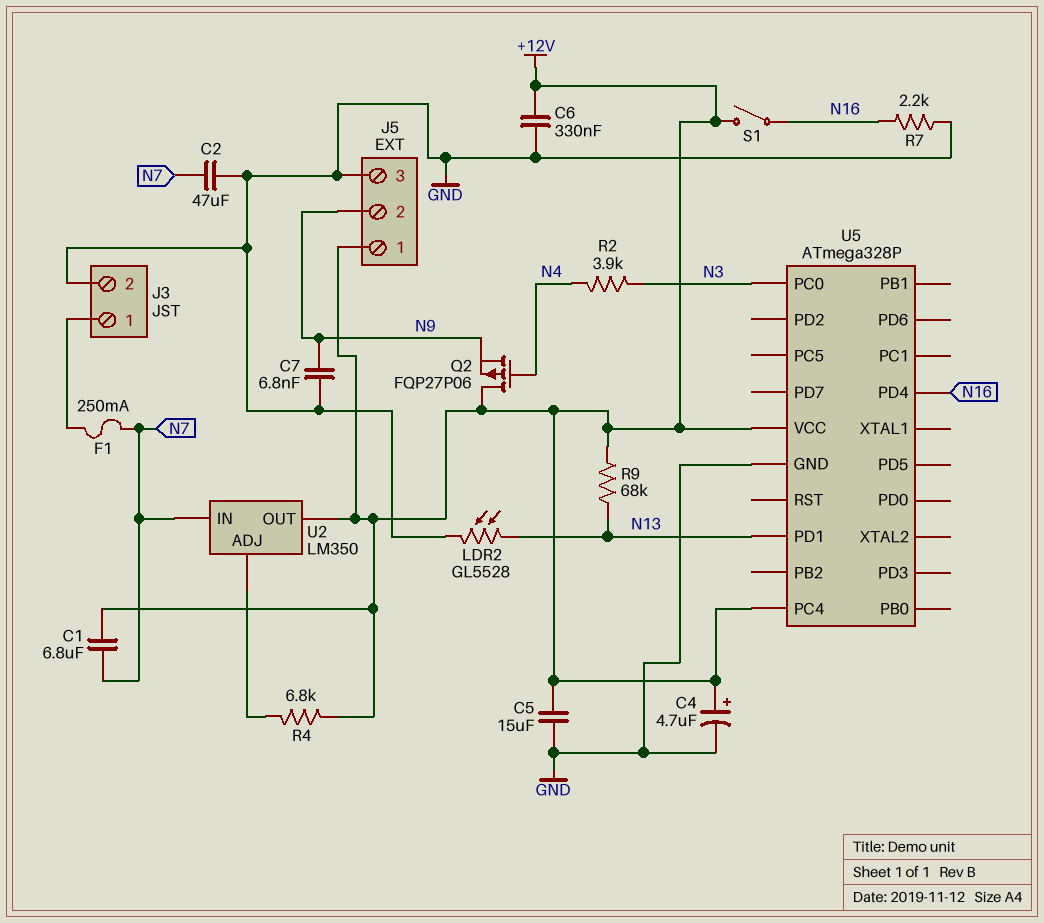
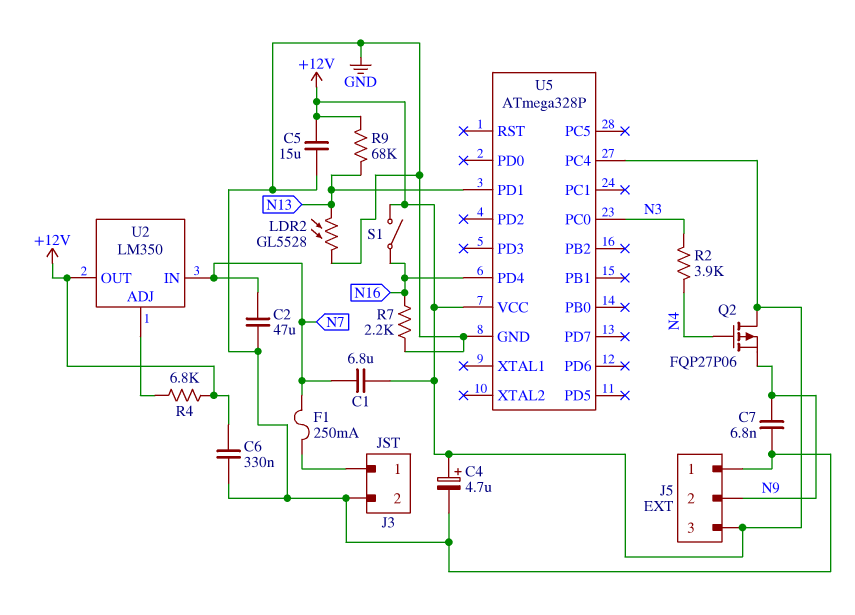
J5 pin 1: +12V -> GND
J5 pin 3: GND -> +12V

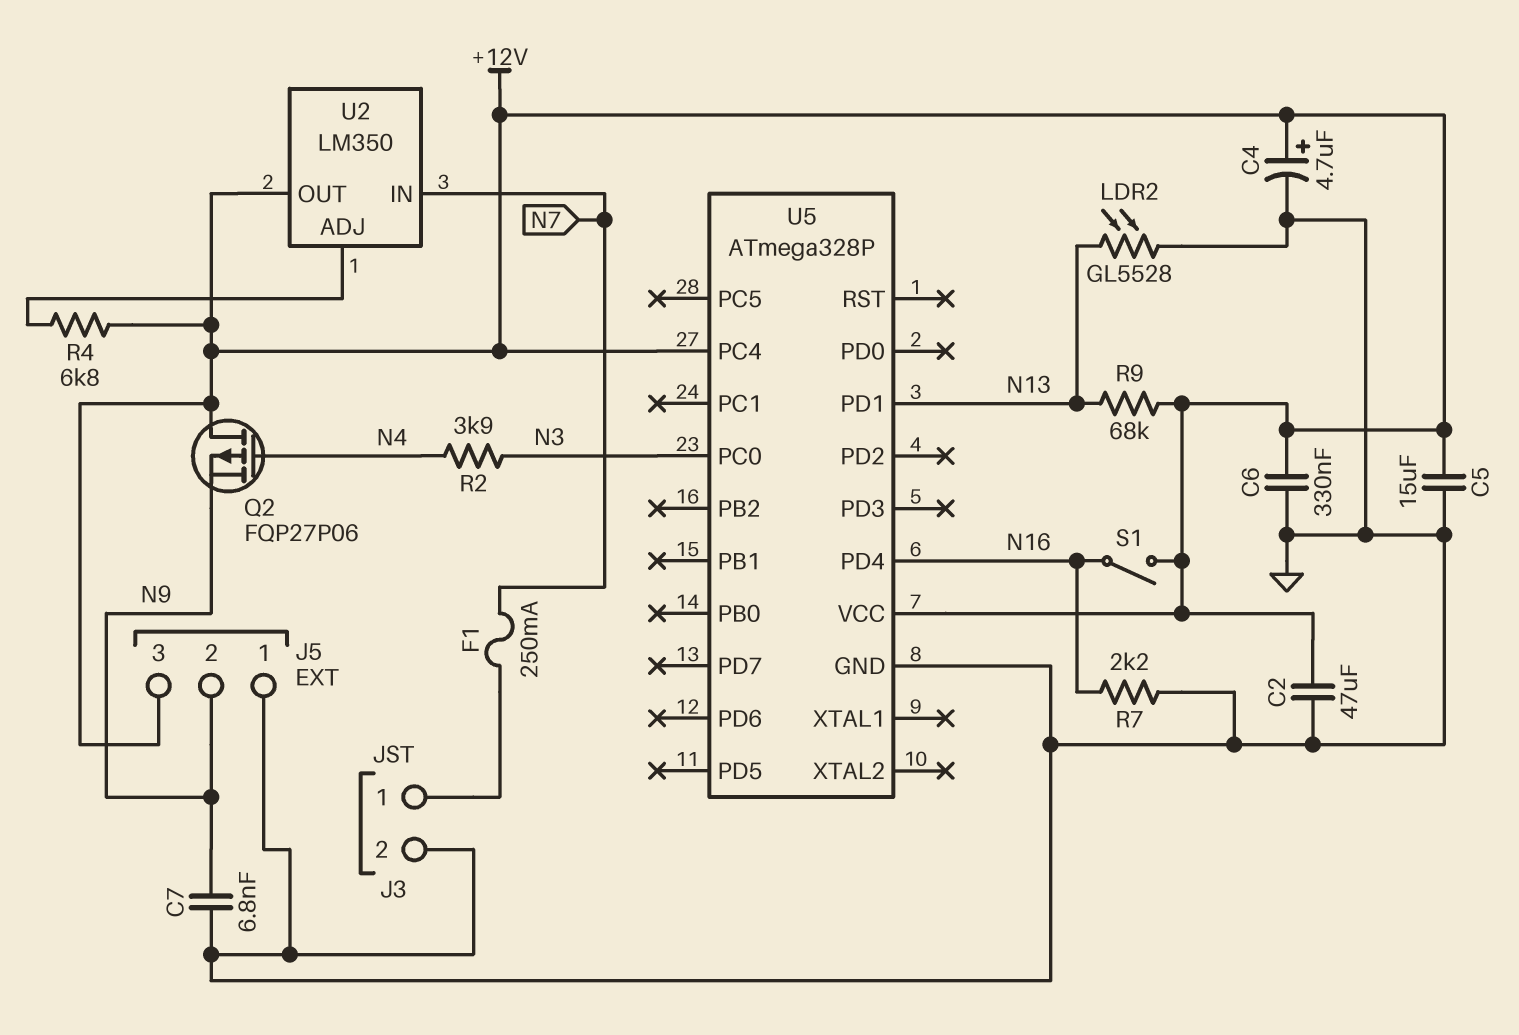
C1: 6.8uF (+12V, N7) -> none
C2: 47uF (GND, N7) -> 47uF (+12V, GND)

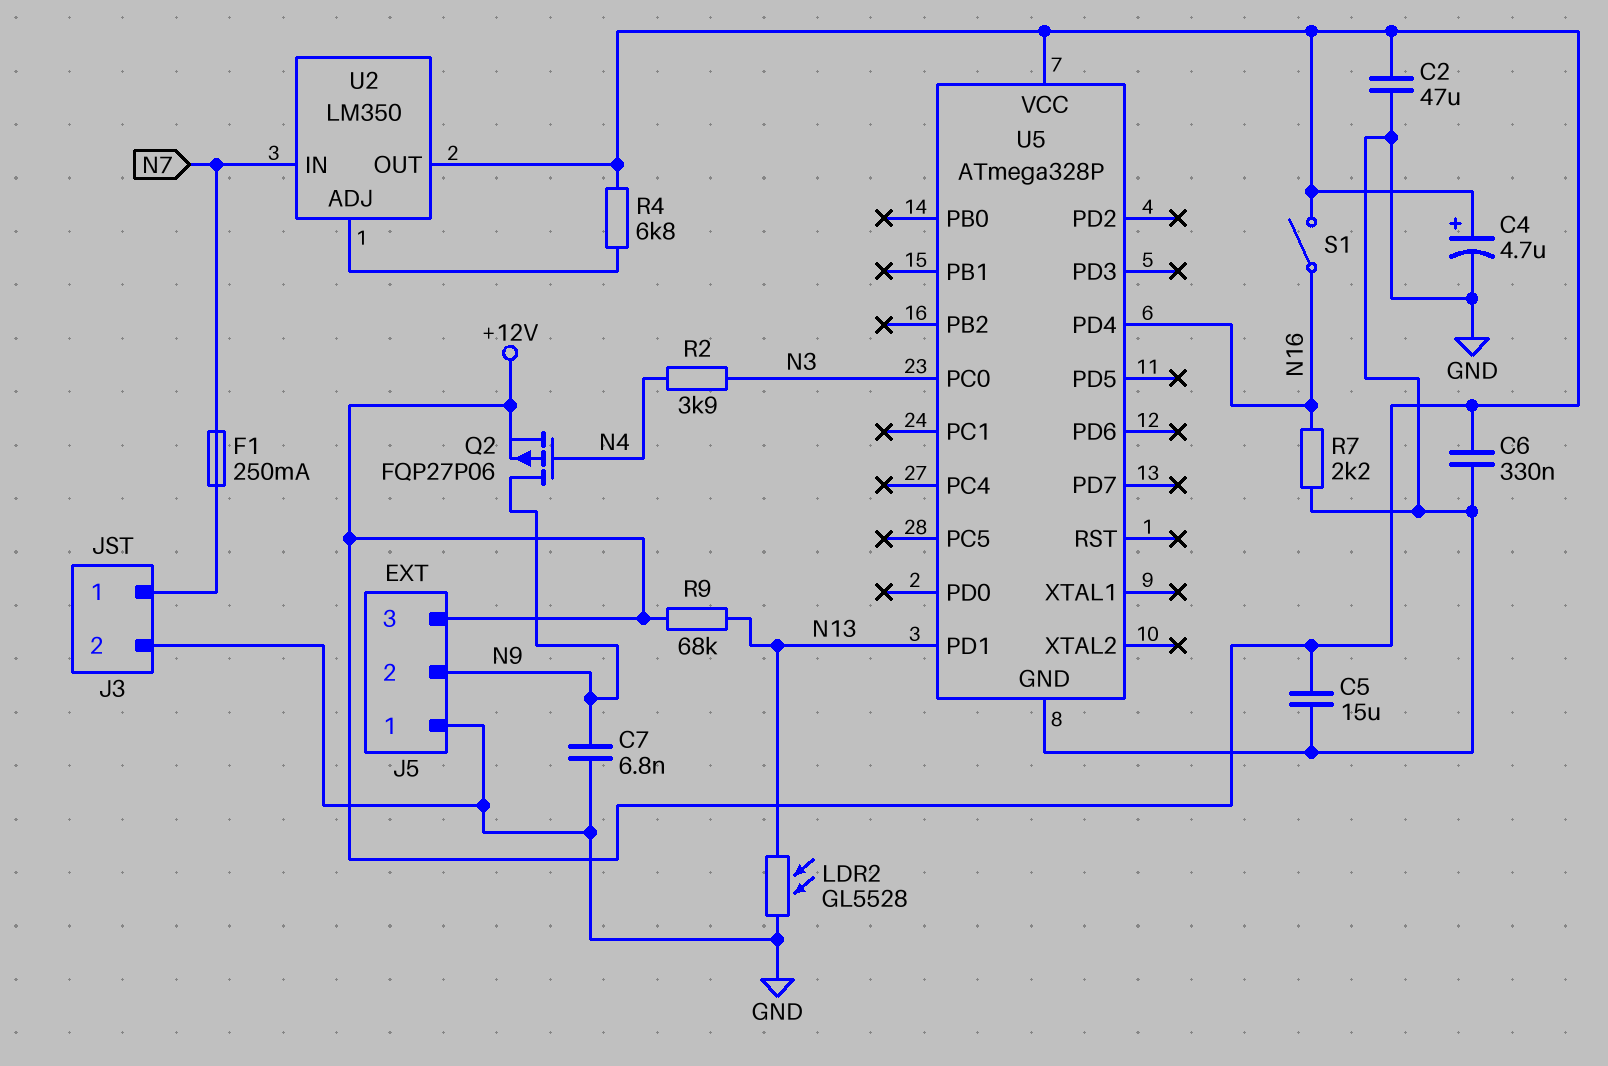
Q2: PMOS FQP27P06 (G N4, D +12V, S N9) -> PMOS FQP27P06 (G N4, D N9, S +12V)
U5 pin PC4: +12V -> none

